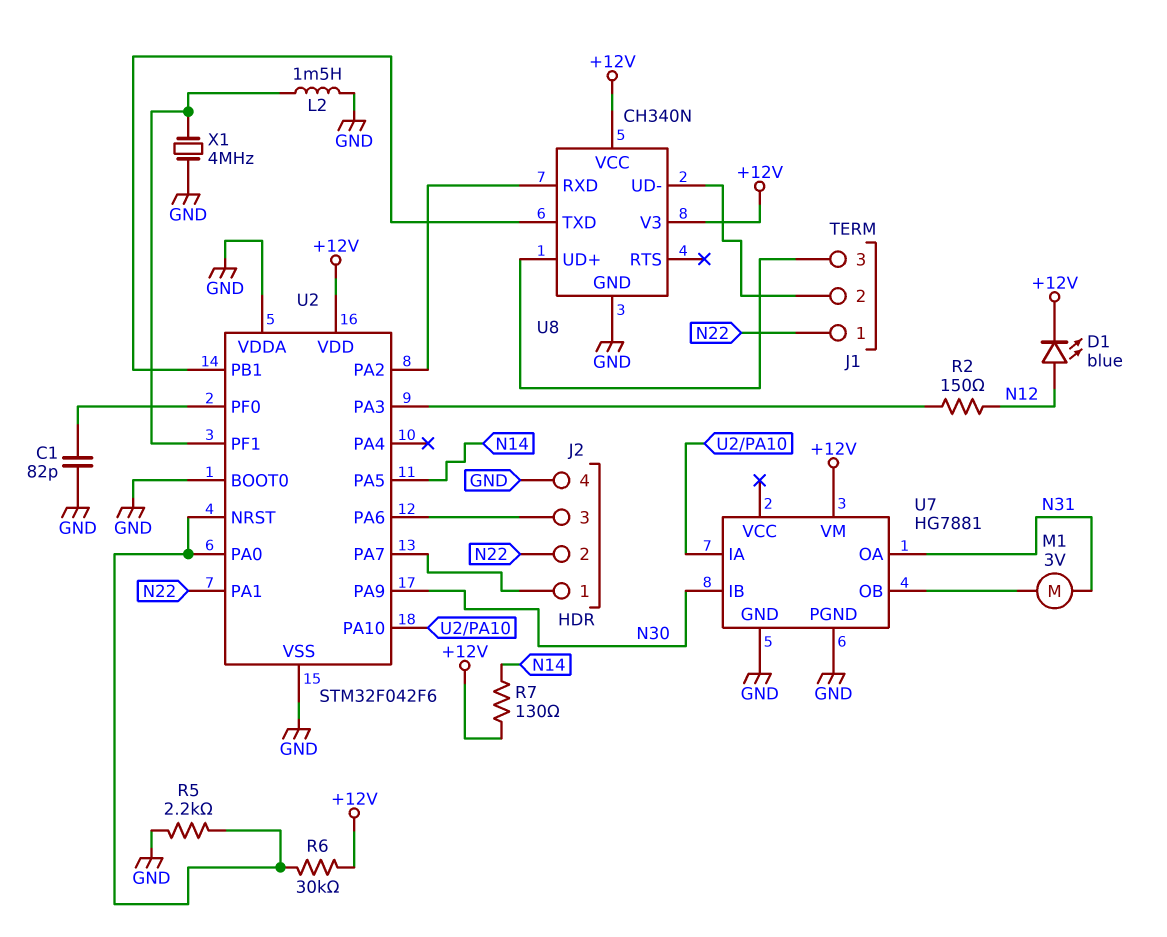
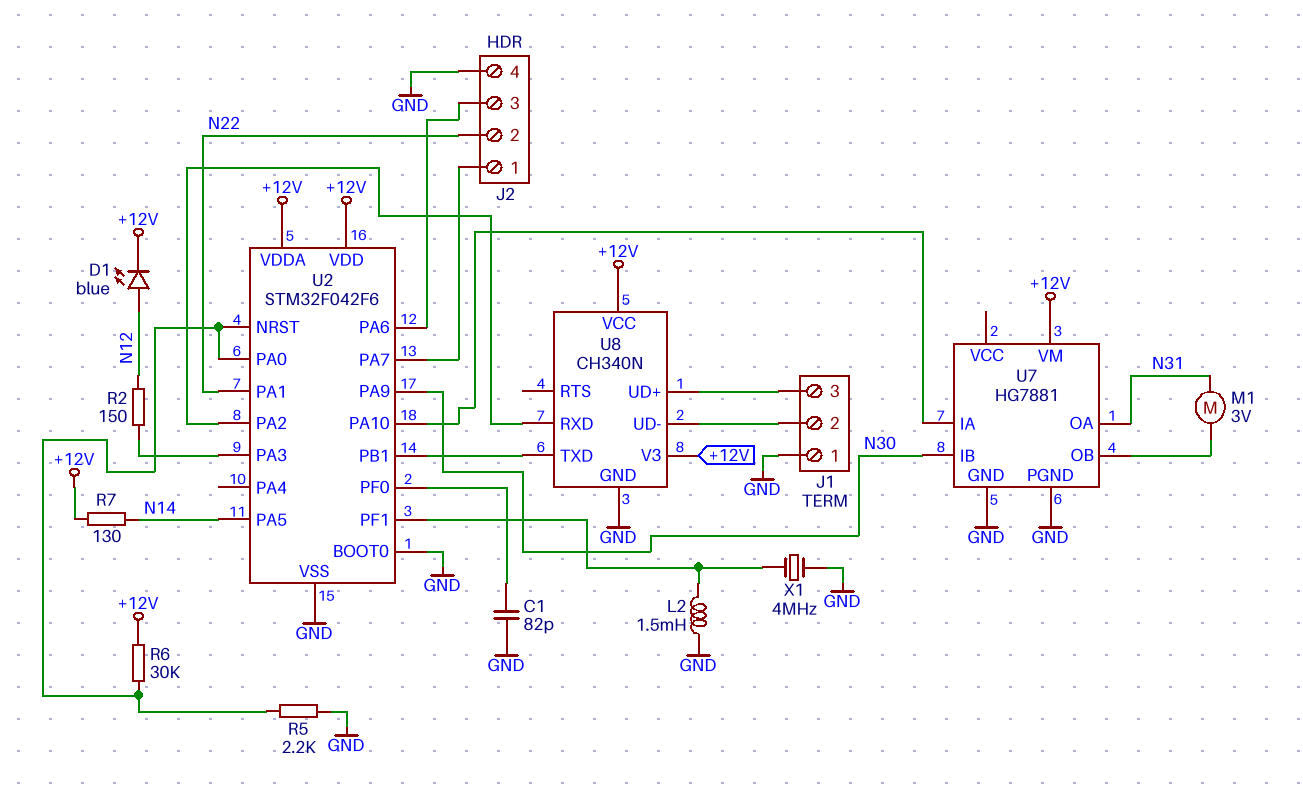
J1 pin 1: N22 -> GND
U2 pin VDDA: GND -> +12V

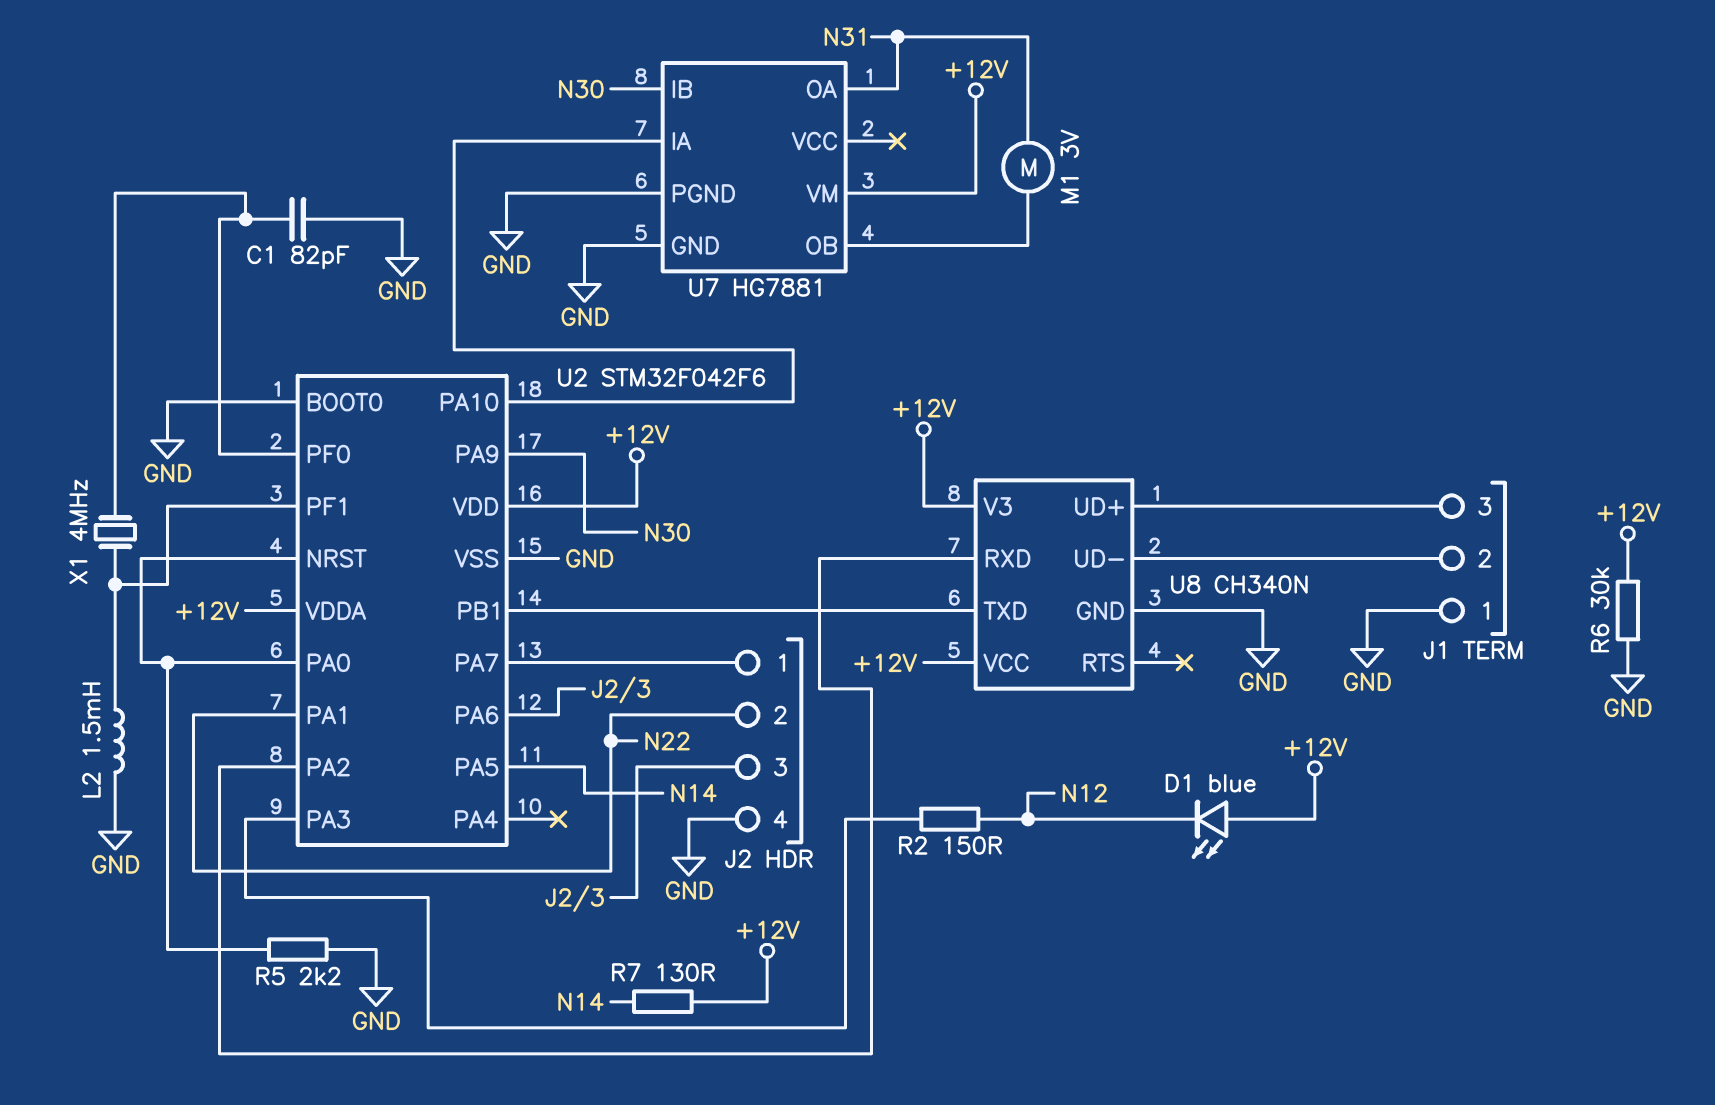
D1: LED blue (A N12, K +12V) -> LED blue (A +12V, K N12)
R6: 30k (+12V, U2/NRST) -> 30k (+12V, GND)
X1: 4MHz (GND, U2/PF1) -> 4MHz (U2/PF0, U2/PF1)

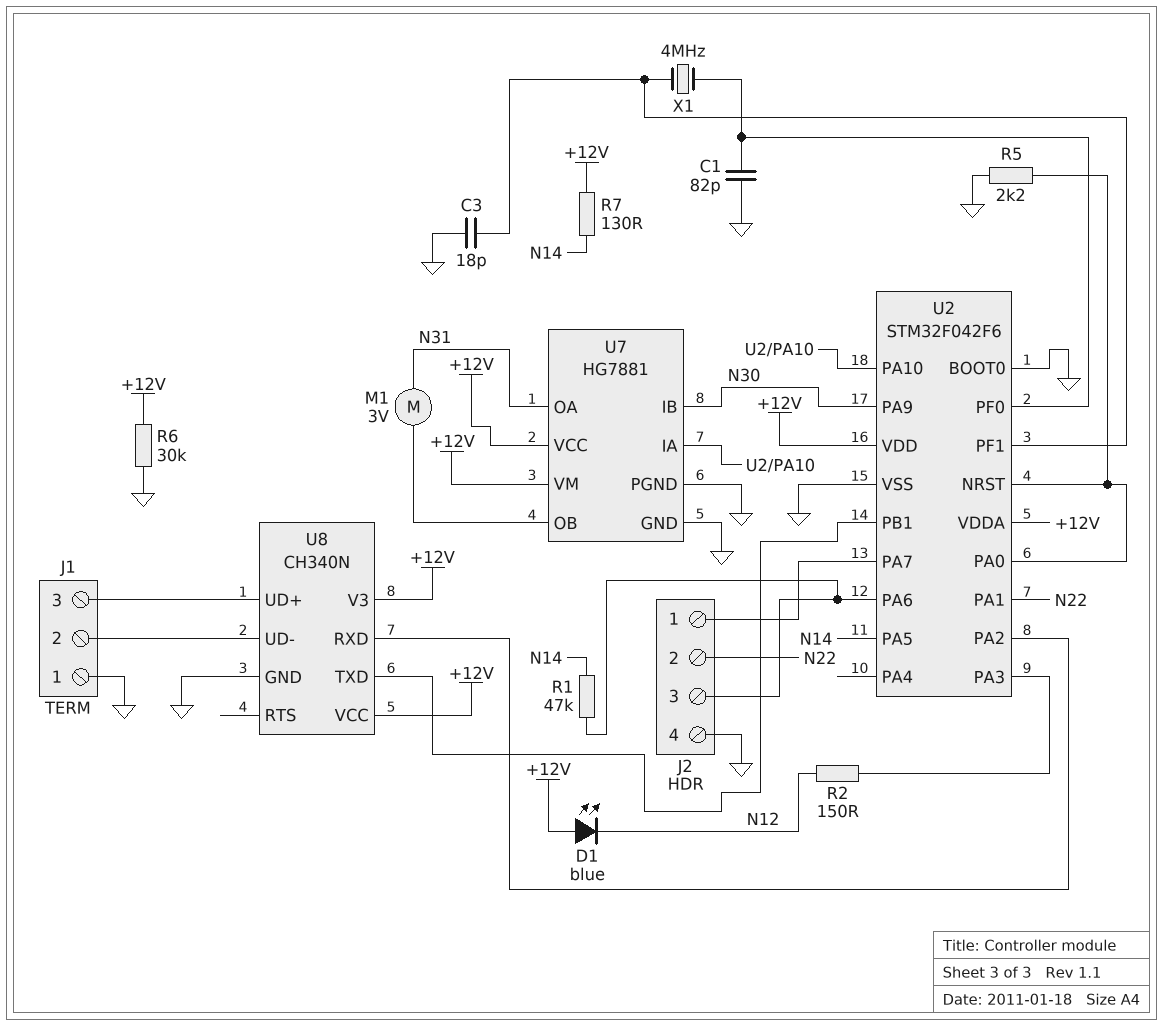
C3: none -> 18pF (GND, U2/PF1)
L2: 1.5mH (GND, U2/PF1) -> none
R1: none -> 47k (J2/3, N14)
U7 pin VCC: none -> +12V

